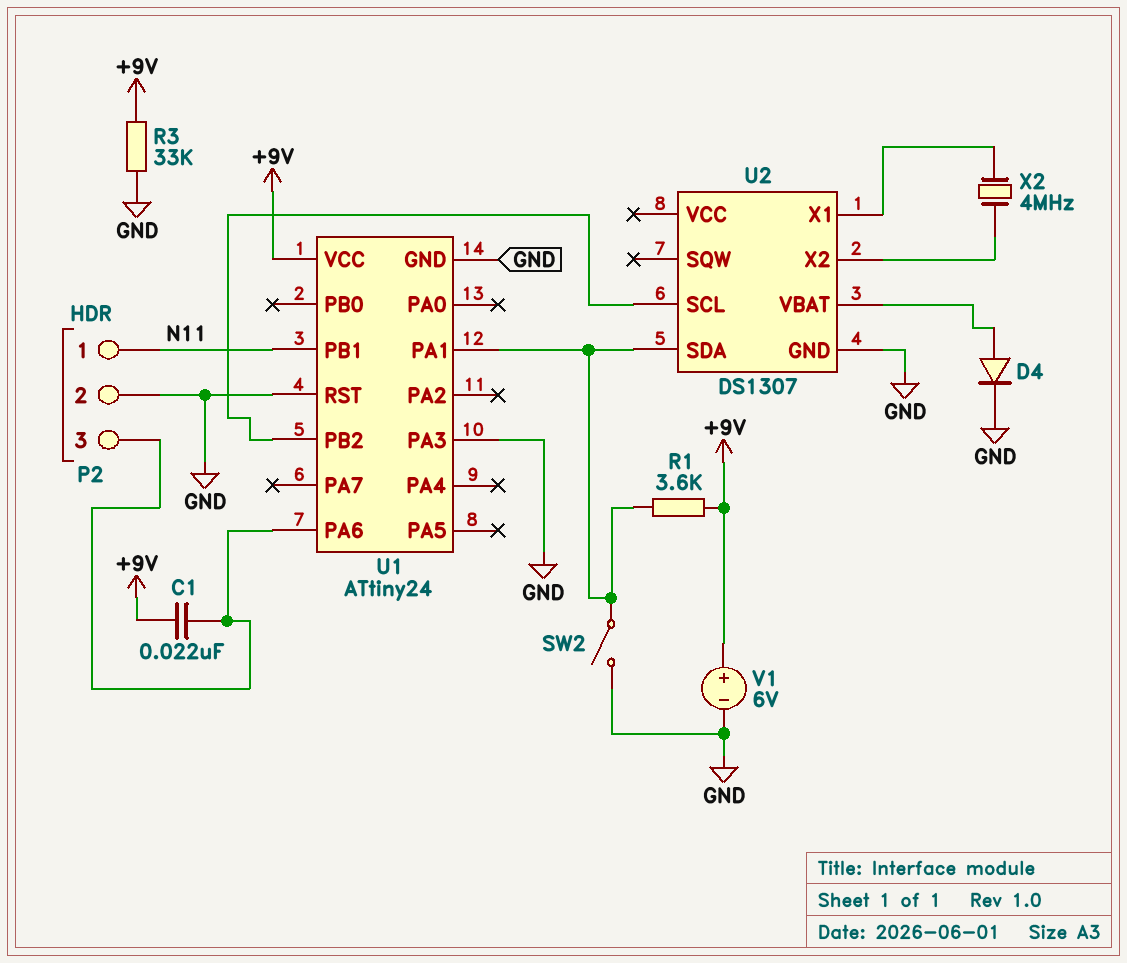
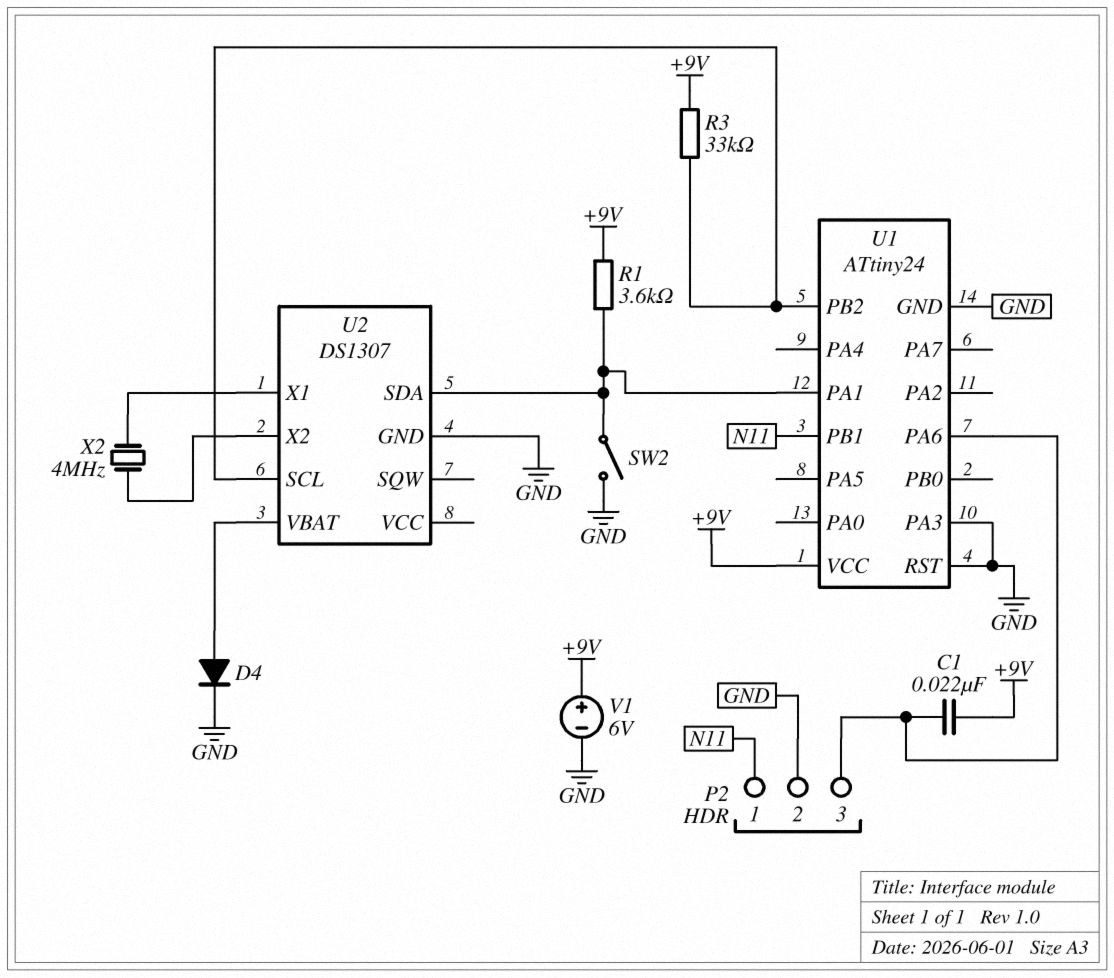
R3: 33k (+9V, GND) -> 33k (+9V, U1/PB2)

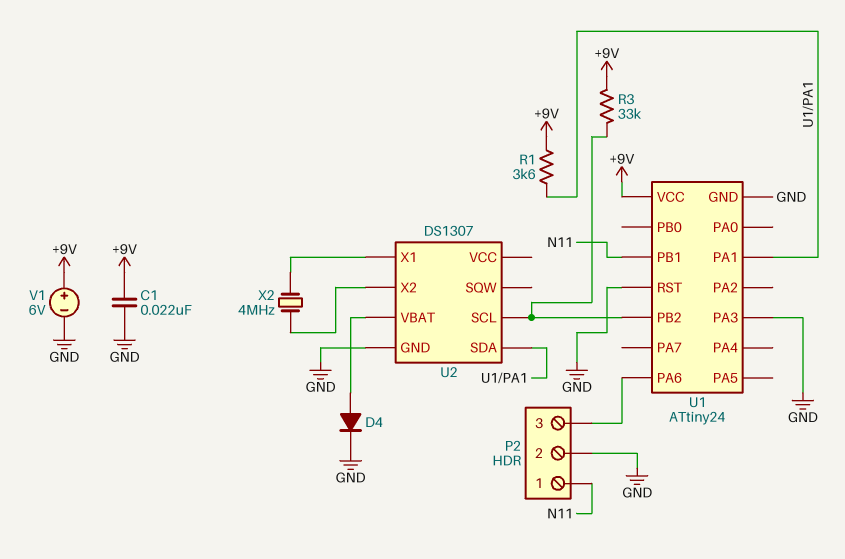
C1: 22nF (+9V, P2/3) -> 22nF (+9V, GND)
SW2: switch (GND, U1/PA1) -> none

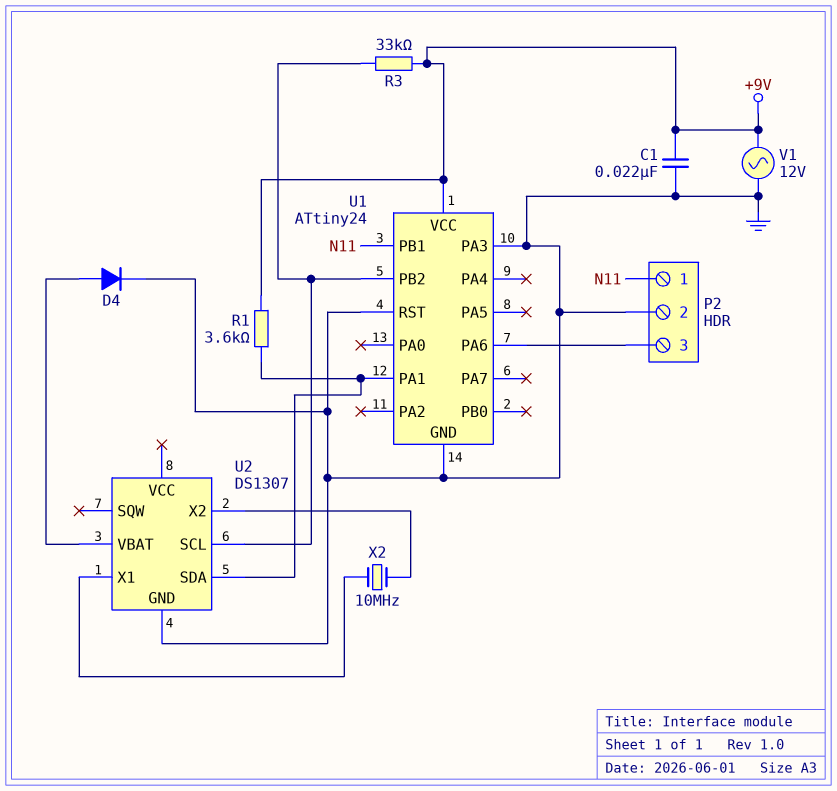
V1: 6V (plus +9V, minus GND) -> AC 12V (+9V, GND)
X2: 4MHz (U2/X1, U2/X2) -> 10MHz (U2/X1, U2/X2)

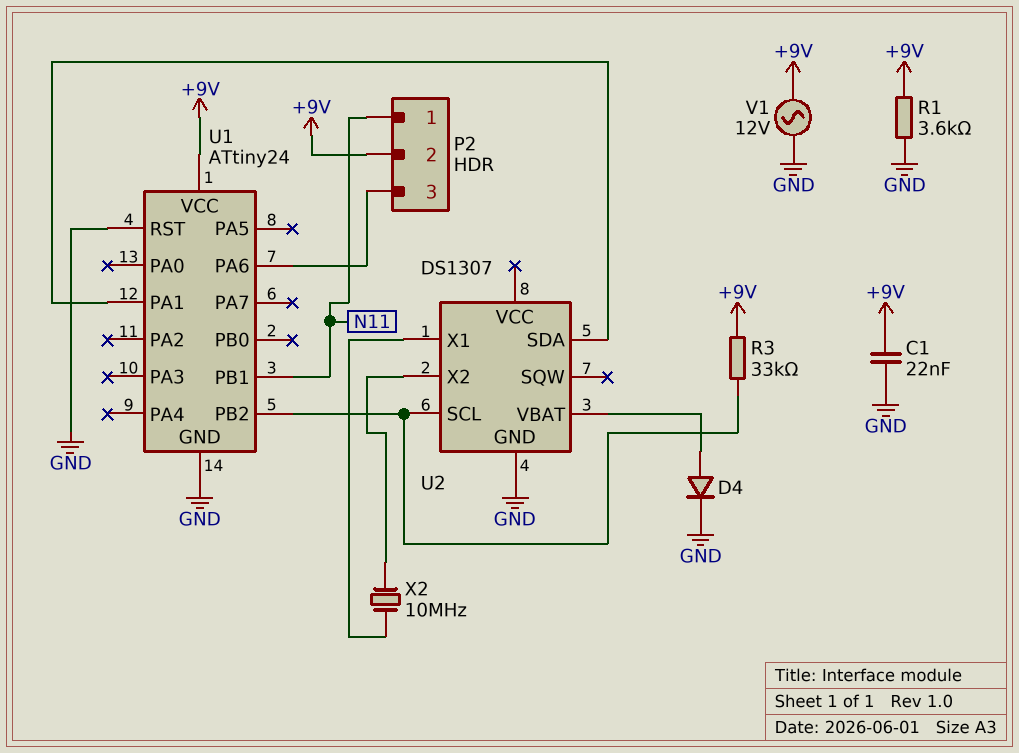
P2 pin 2: GND -> +9V
R1: 3.6k (+9V, U1/PA1) -> 3.6k (+9V, GND)
U1 pin PA3: GND -> none

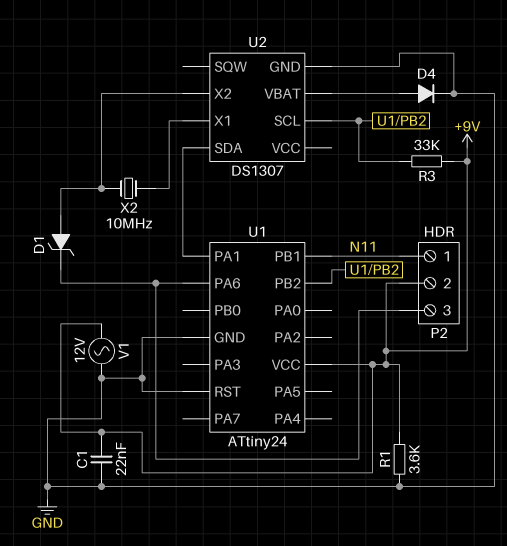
D1: none -> zener (A U2/X2, K P2/3)

